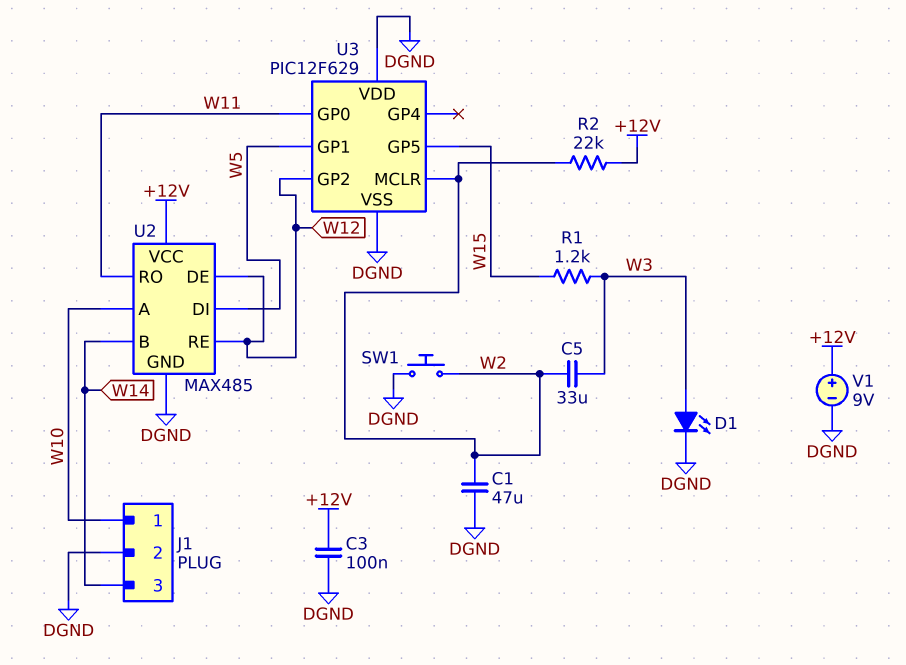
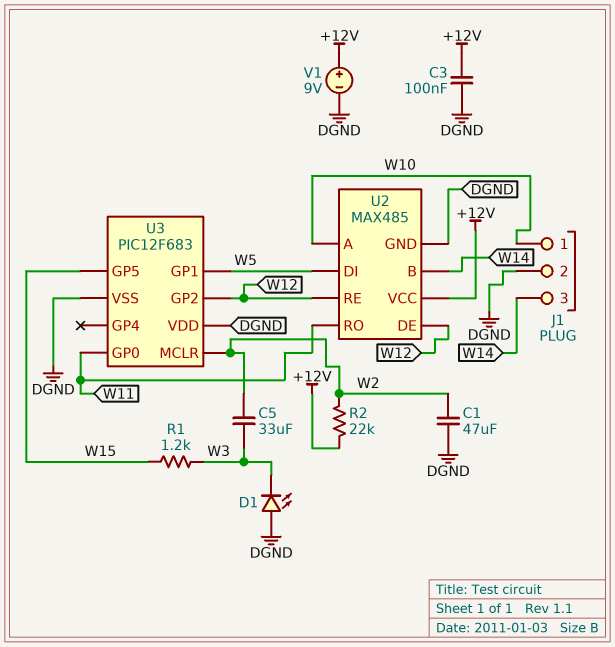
D1: LED (A W3, K DGND) -> LED (A DGND, K W3)
SW1: button (DGND, W2) -> none
U3: PIC12F629 -> PIC12F683

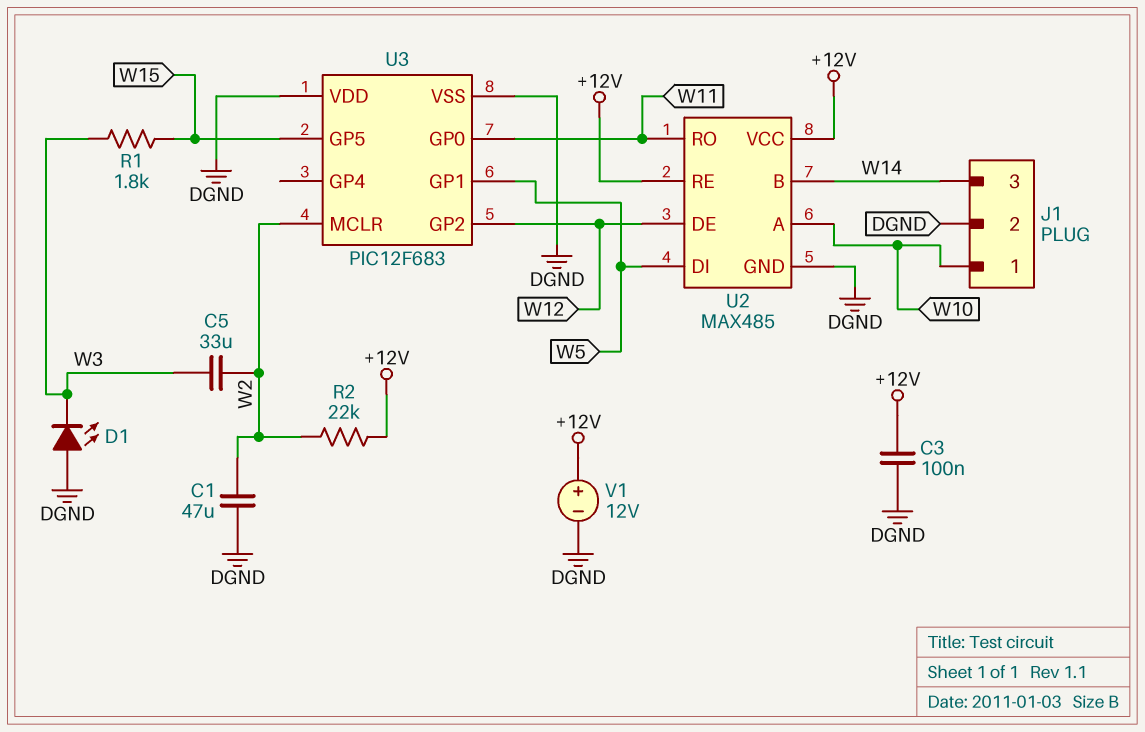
R1: 1.2k (W3, W15) -> 1.8k (W3, W15)
U2 pin RE: W12 -> +12V
V1: 9V (plus +12V, minus DGND) -> 12V (plus +12V, minus DGND)

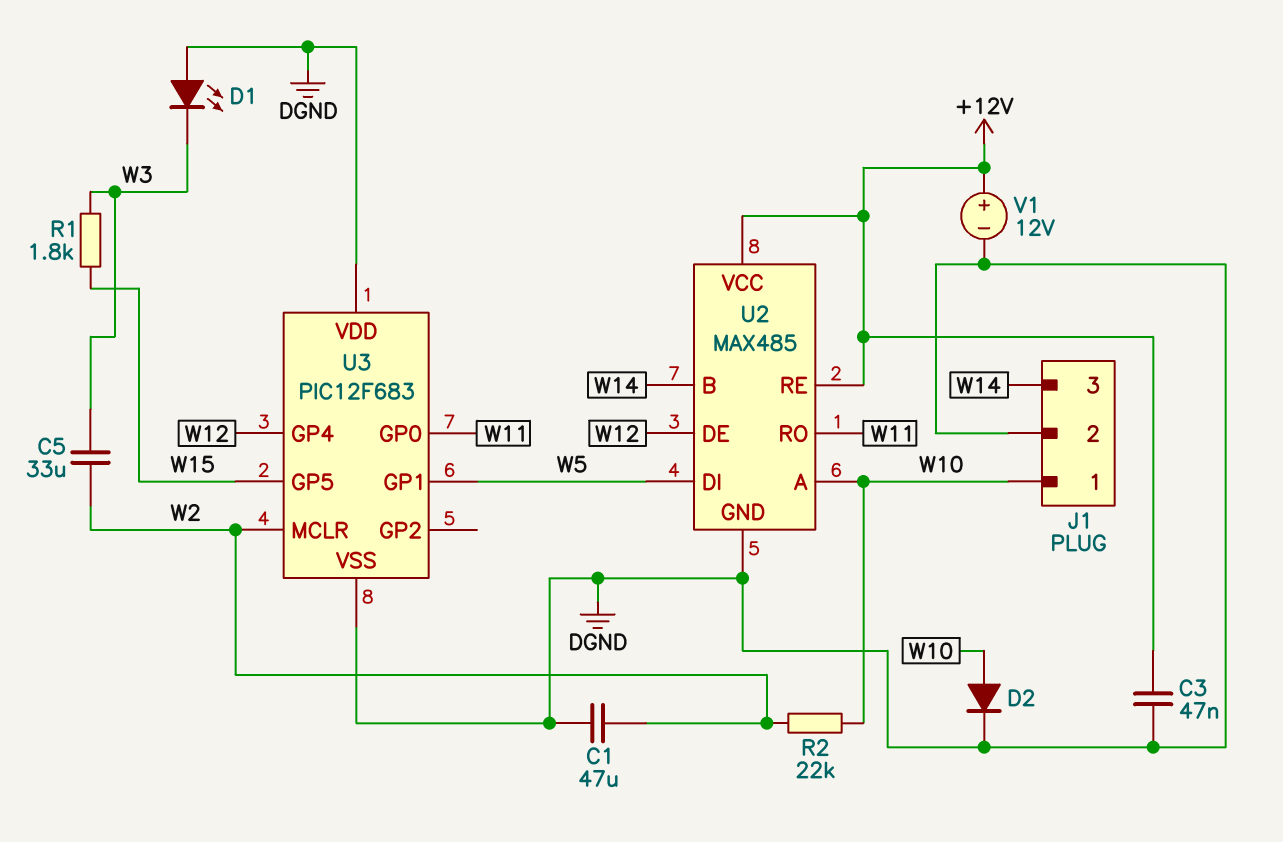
C3: 100nF (+12V, DGND) -> 47nF (+12V, DGND)
D2: none -> diode (A W10, K DGND)
R2: 22k (+12V, W2) -> 22k (W2, W10)
U3 pin GP2: W12 -> none
U3 pin GP4: none -> W12

